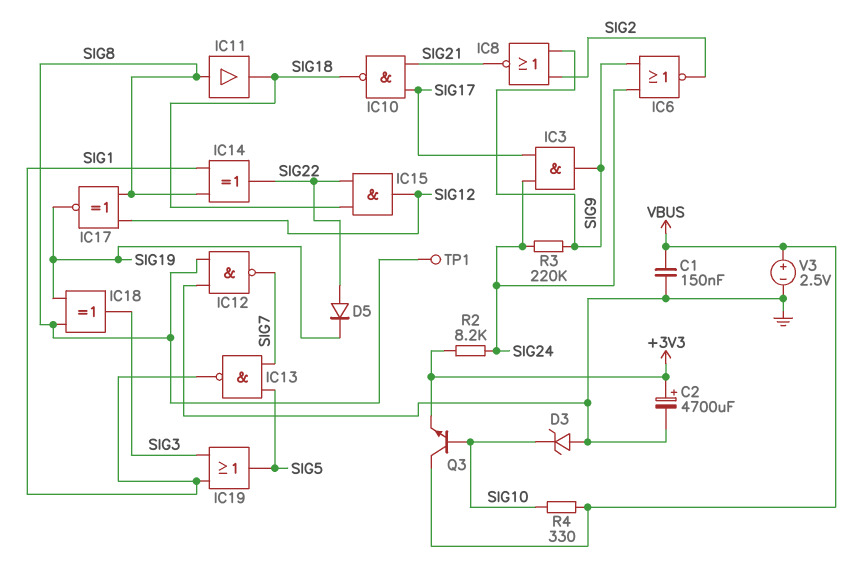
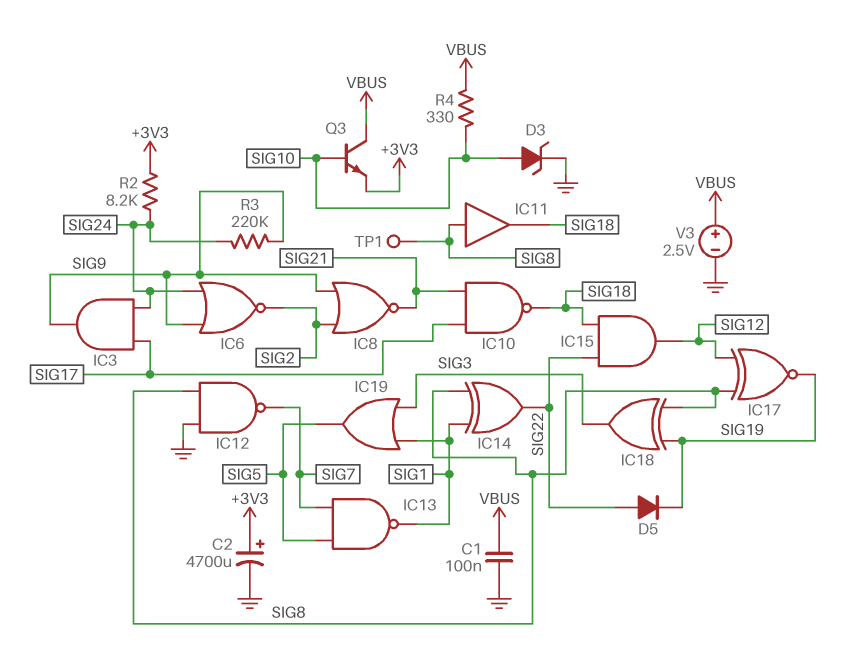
C1: 150nF (GND, VBUS) -> 100nF (GND, VBUS)
D3: zener (A GND, K SIG10) -> zener (A SIG10, K GND)

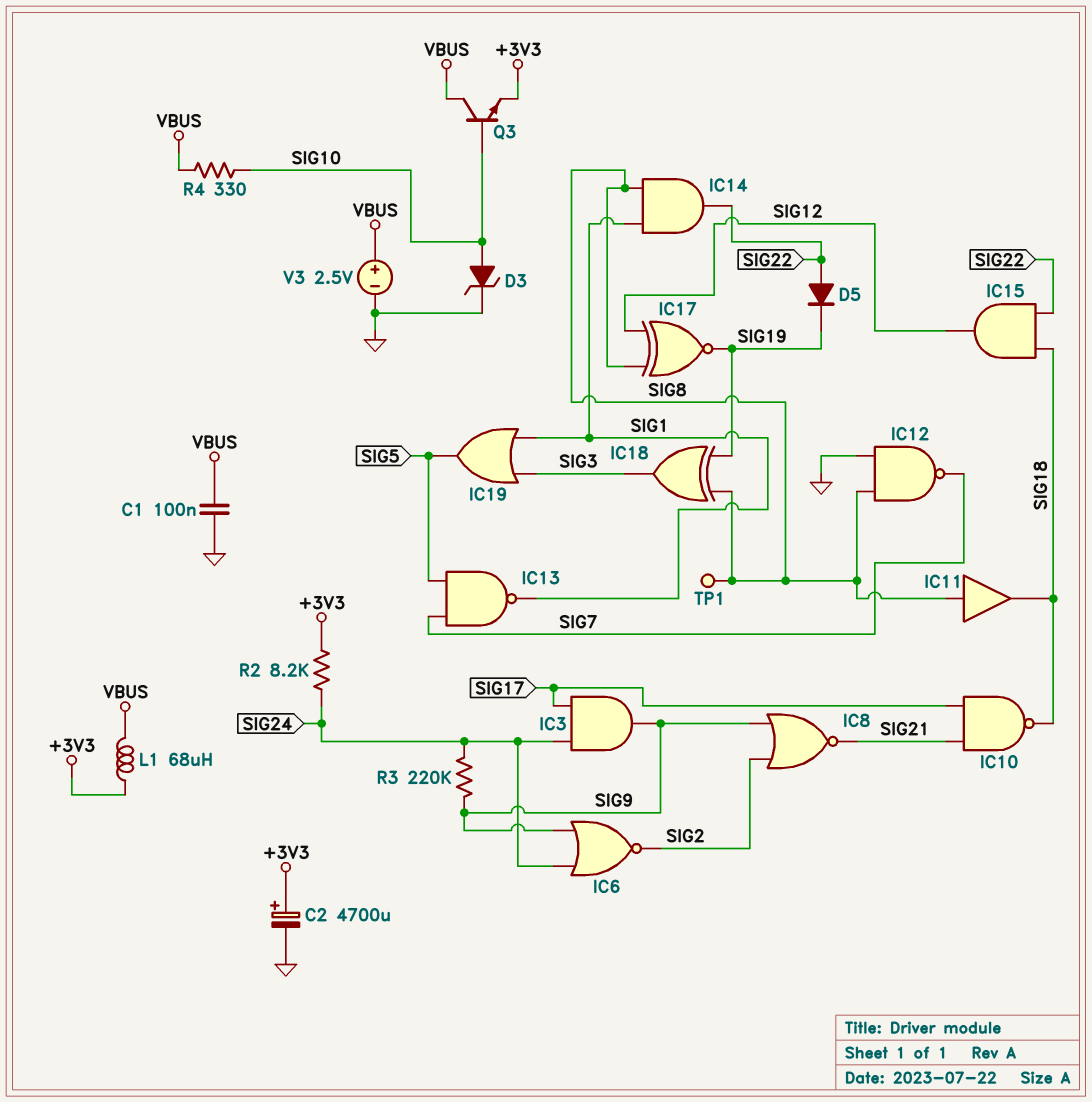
IC14: XOR (in SIG1, in SIG8, out SIG22) -> AND (in SIG1, in SIG8, out SIG22)
L1: none -> 68uH (+3V3, VBUS)

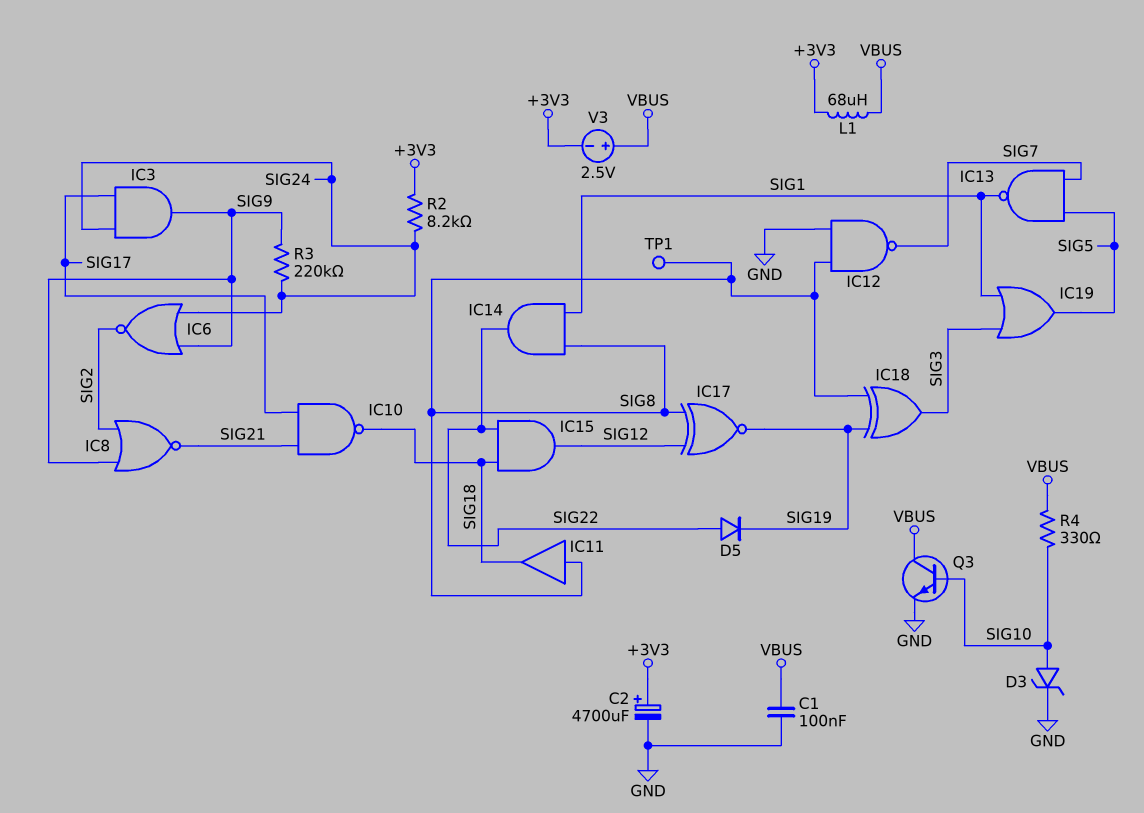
Q3: NPN (B SIG10, C VBUS, E +3V3) -> NPN (B SIG10, C VBUS, E GND)
V3: 2.5V (plus VBUS, minus GND) -> 2.5V (plus VBUS, minus +3V3)

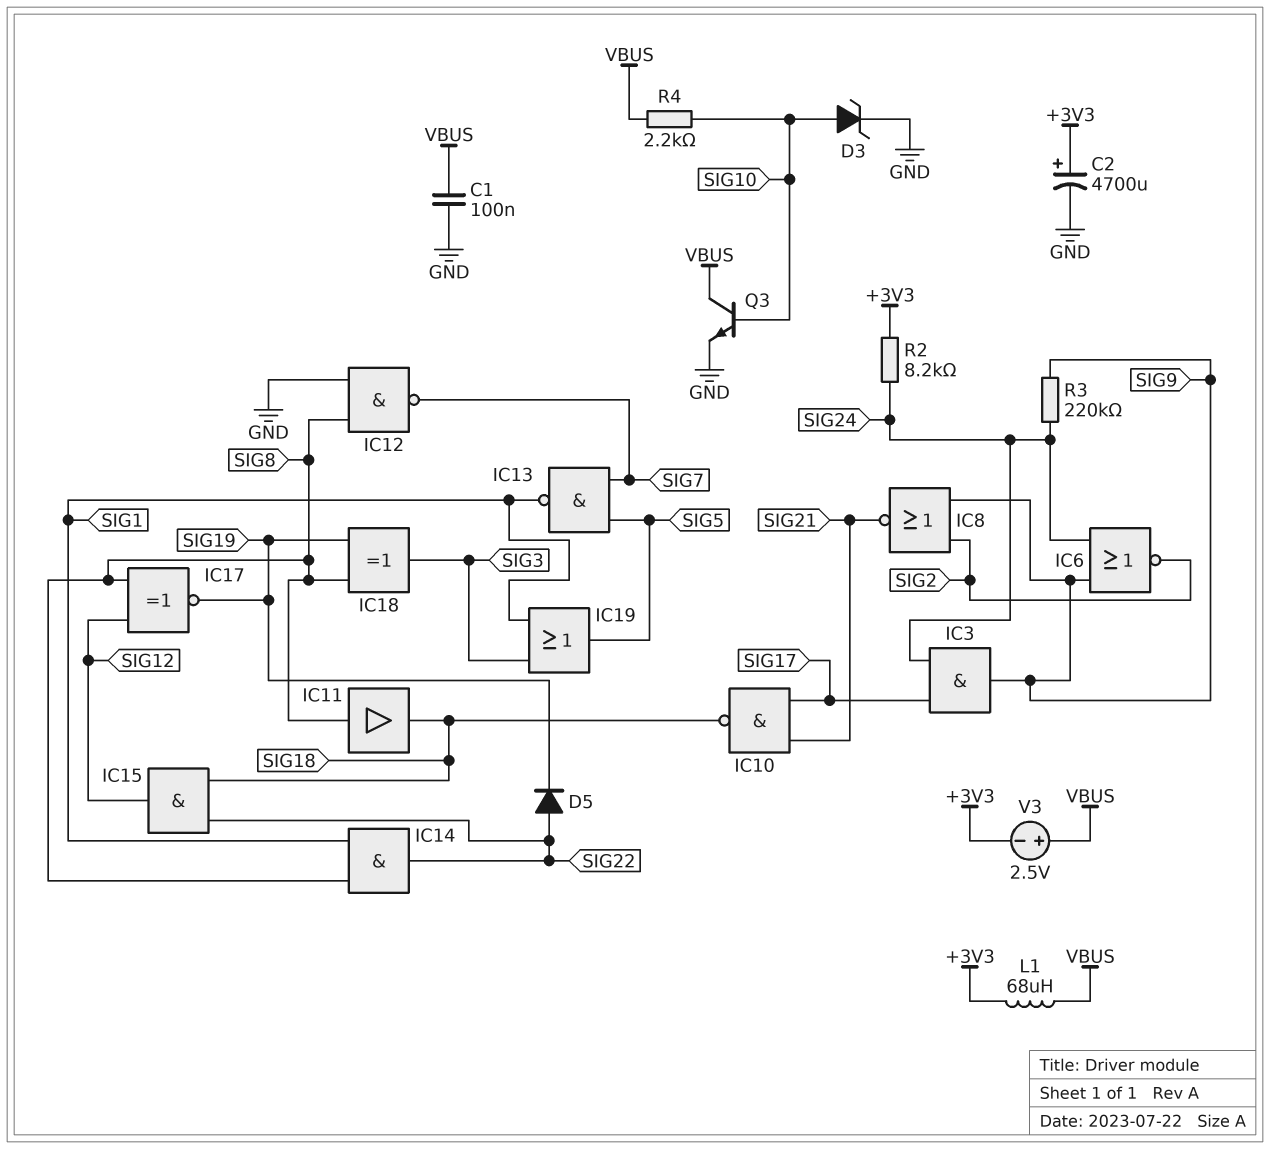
R4: 330 (SIG10, VBUS) -> 2.2k (SIG10, VBUS)
TP1: test point (SIG8) -> none

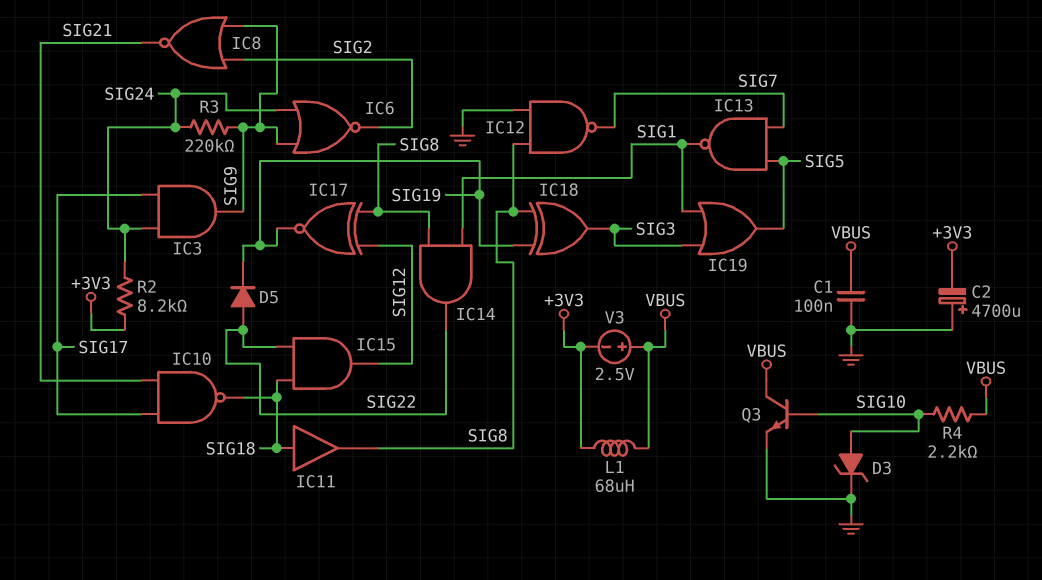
C2: 4700uF (plus +3V3, minus GND) -> 4700uF (plus GND, minus +3V3)
IC11: buffer (in SIG8, out SIG18) -> buffer (in SIG18, out SIG8)

